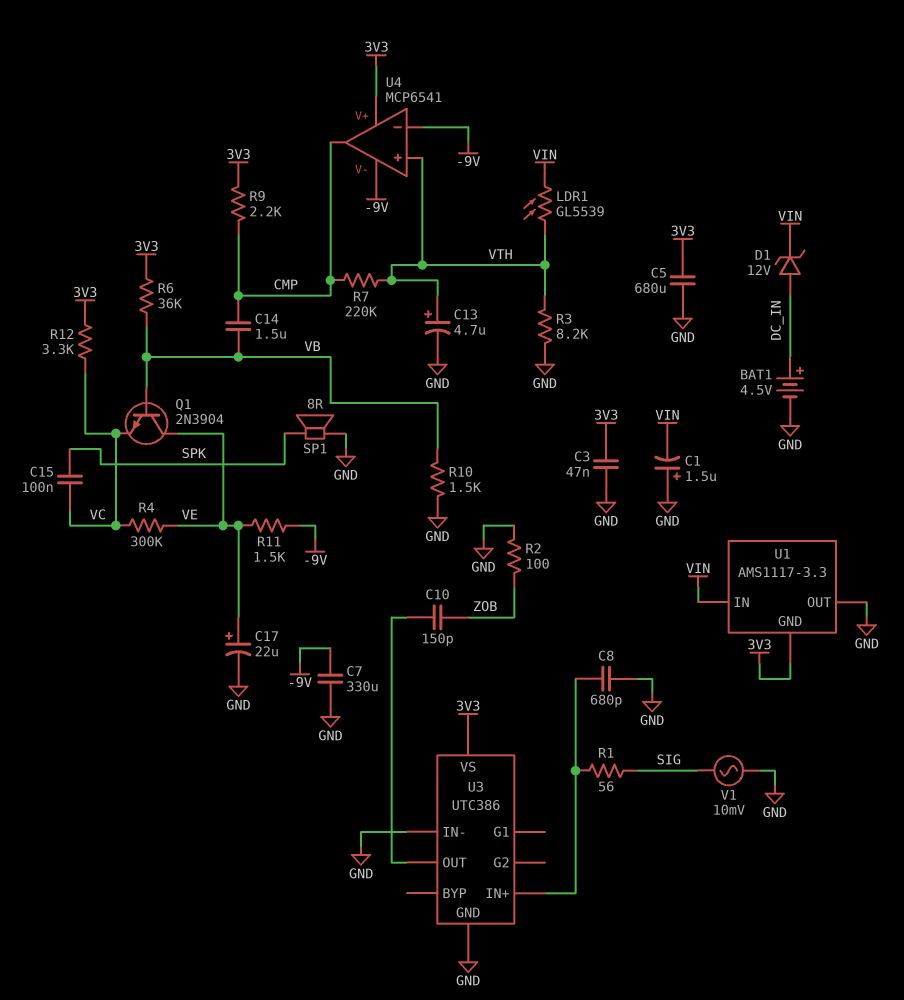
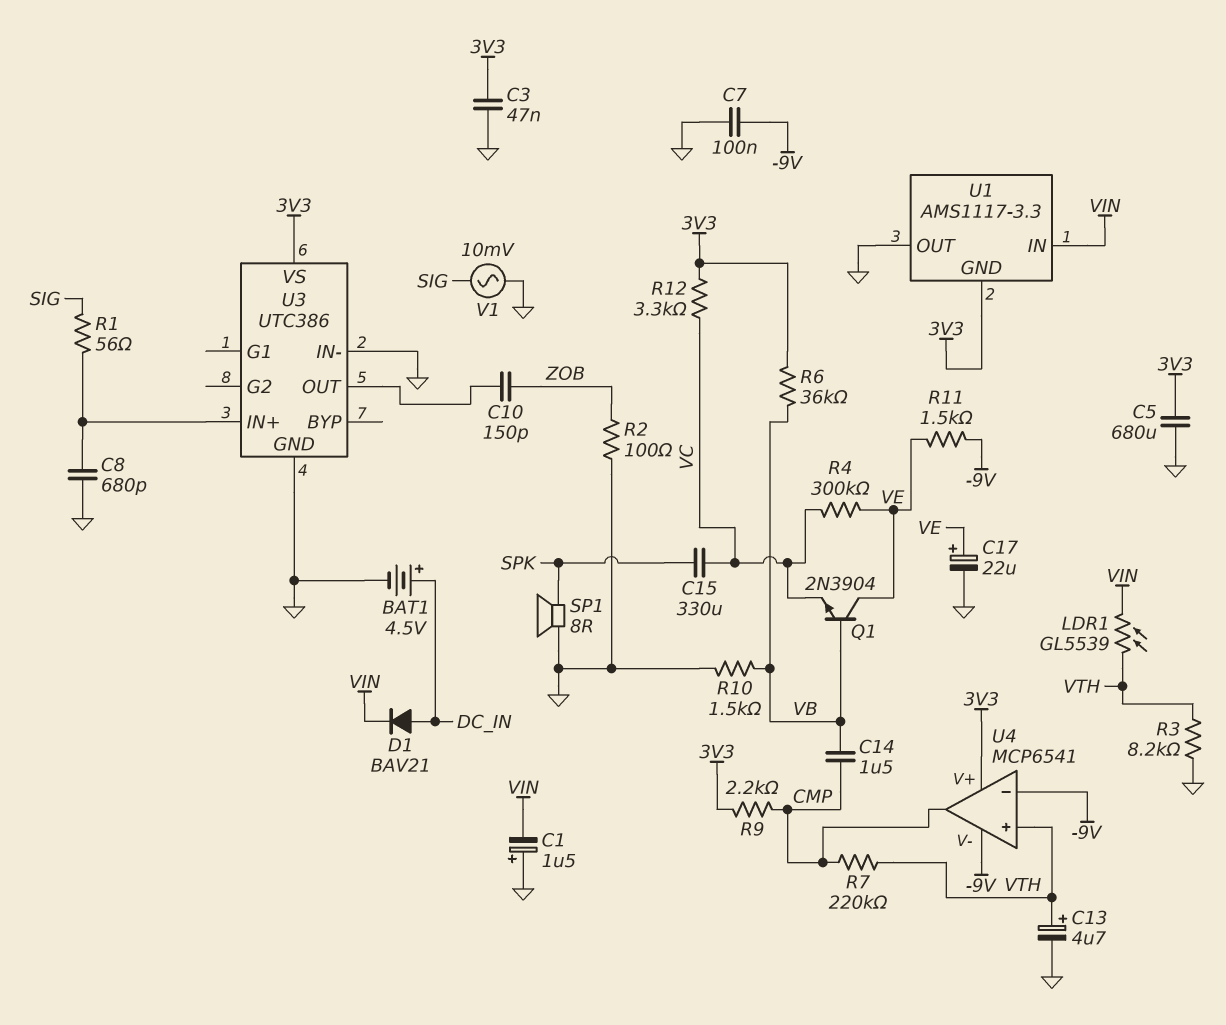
C7: 330uF (-9V, GND) -> 100nF (-9V, GND)
C15: 100nF (SPK, VC) -> 330uF (SPK, VC)
D1: zener 12V (A DC_IN, K VIN) -> diode BAV21 (A DC_IN, K VIN)

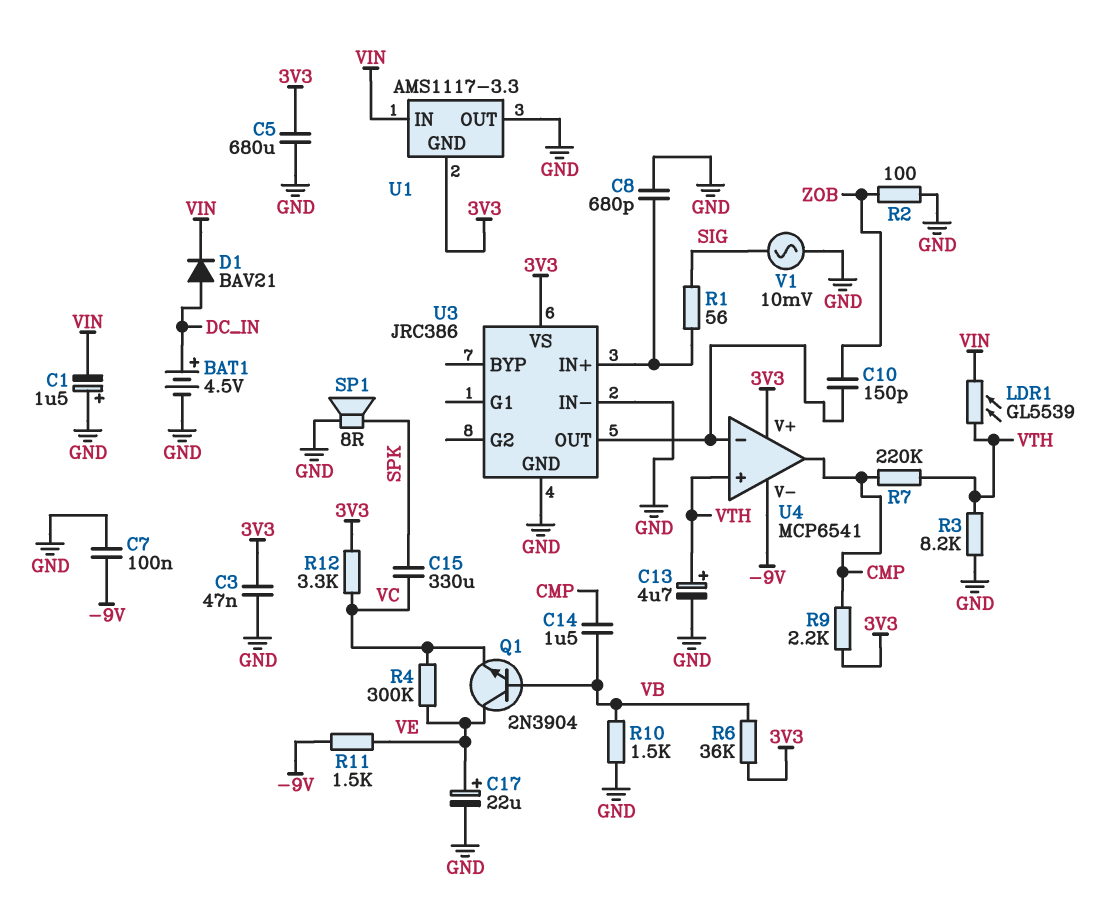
U3: UTC386 -> JRC386
U4 pin in-: -9V -> U3/OUT

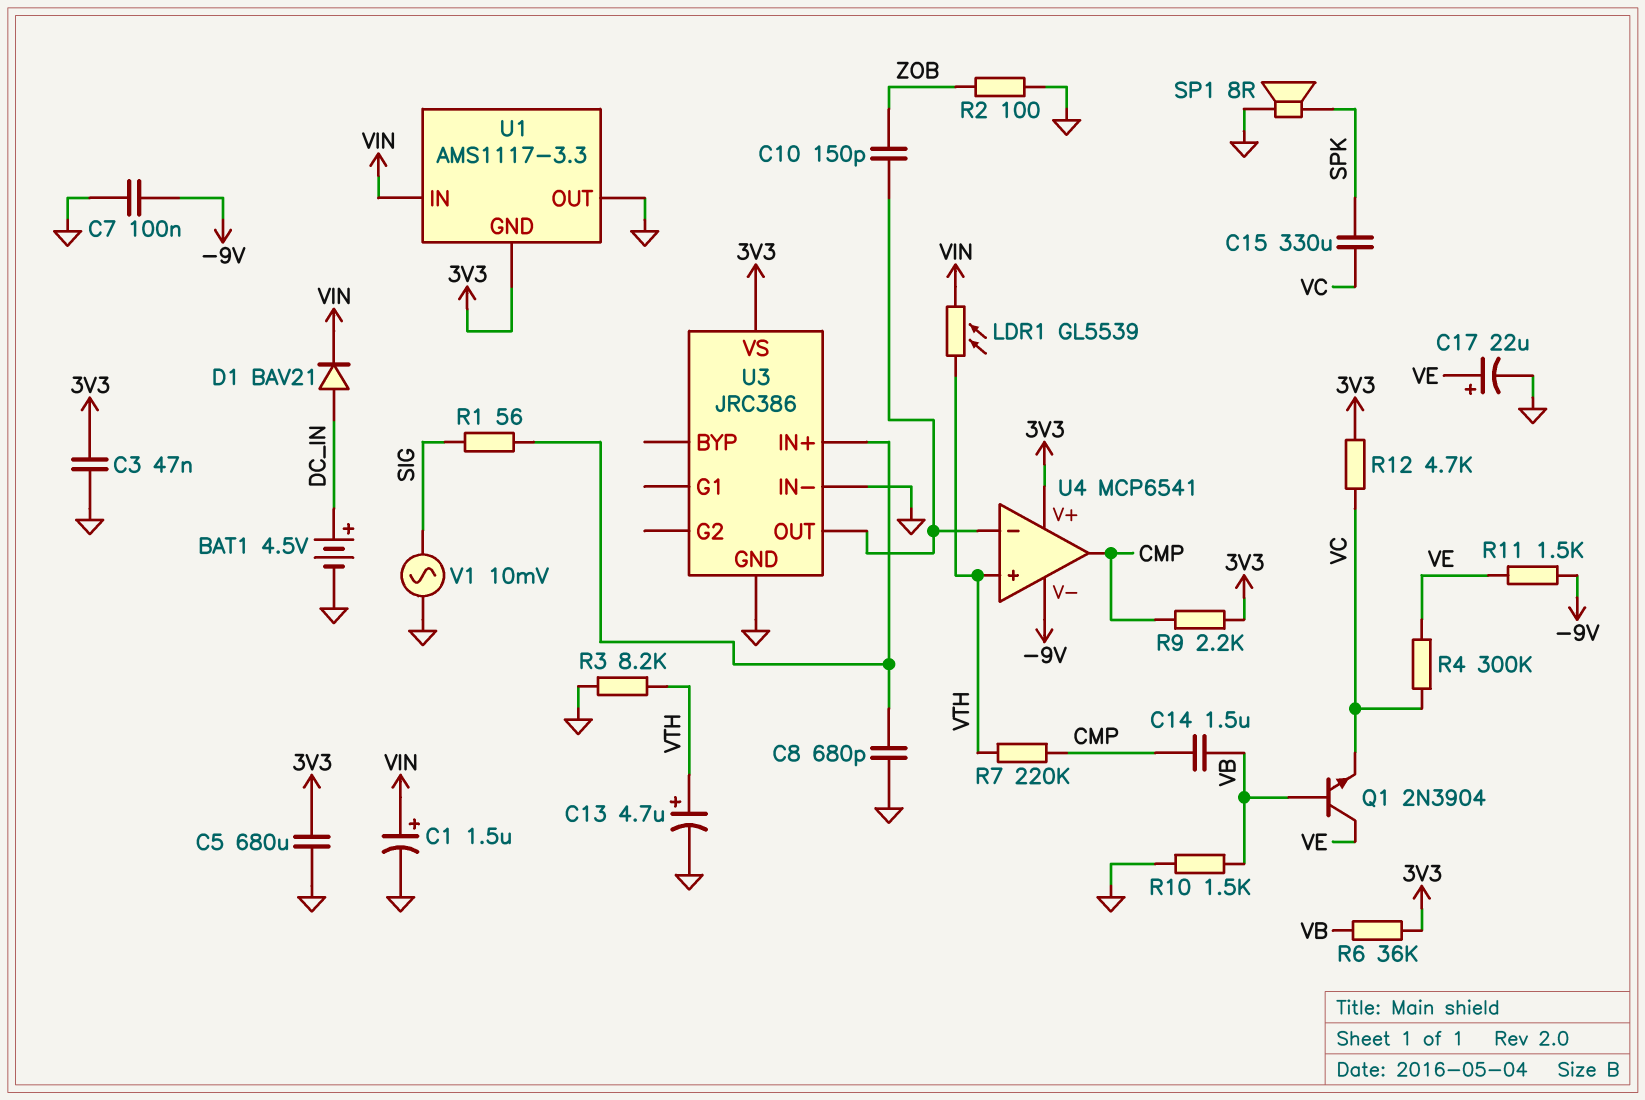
C1: 1.5uF (plus GND, minus VIN) -> 1.5uF (plus VIN, minus GND)
R12: 3.3k (3V3, VC) -> 4.7k (3V3, VC)

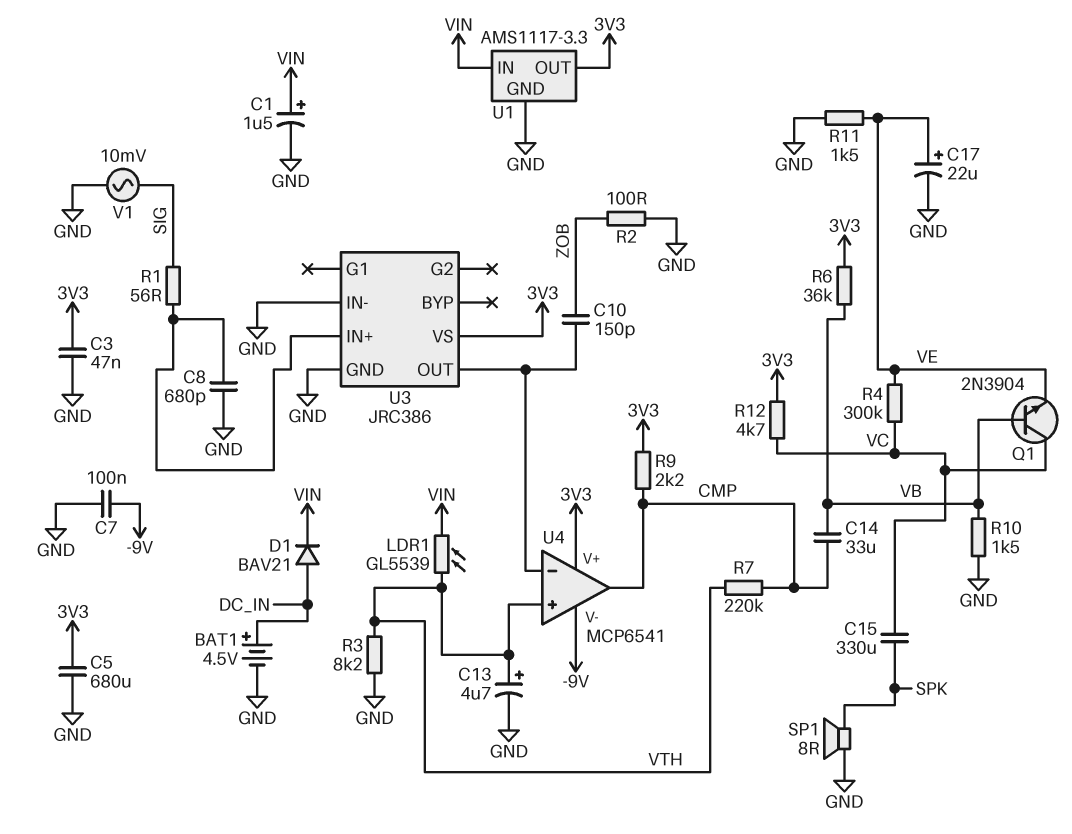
C14: 1.5uF (CMP, VB) -> 33uF (CMP, VB)
Q1: NPN 2N3904 (B VB, C VE, E VC) -> NPN 2N3904 (B VB, C VC, E VE)
R11: 1.5k (-9V, VE) -> 1.5k (GND, VE)
U1 pin GND: 3V3 -> GND
U1 pin OUT: GND -> 3V3

